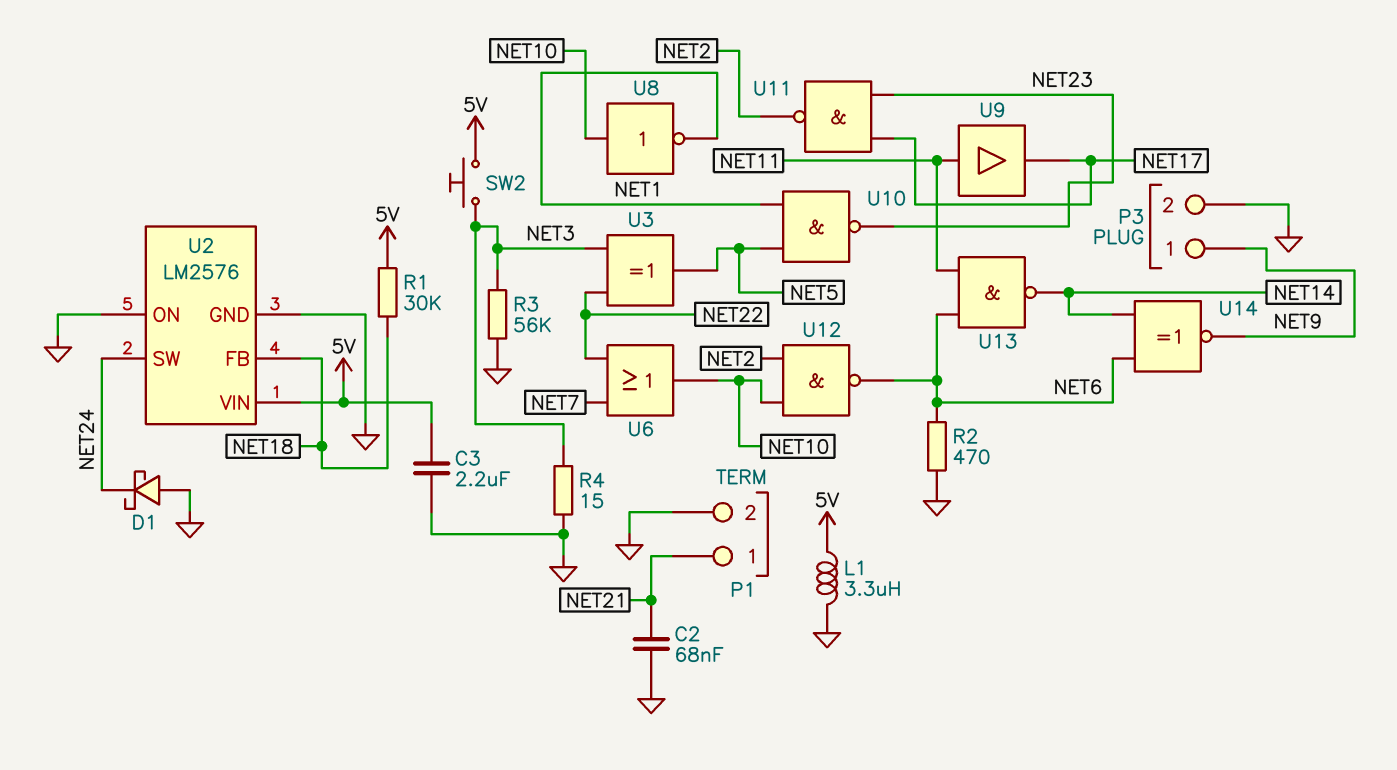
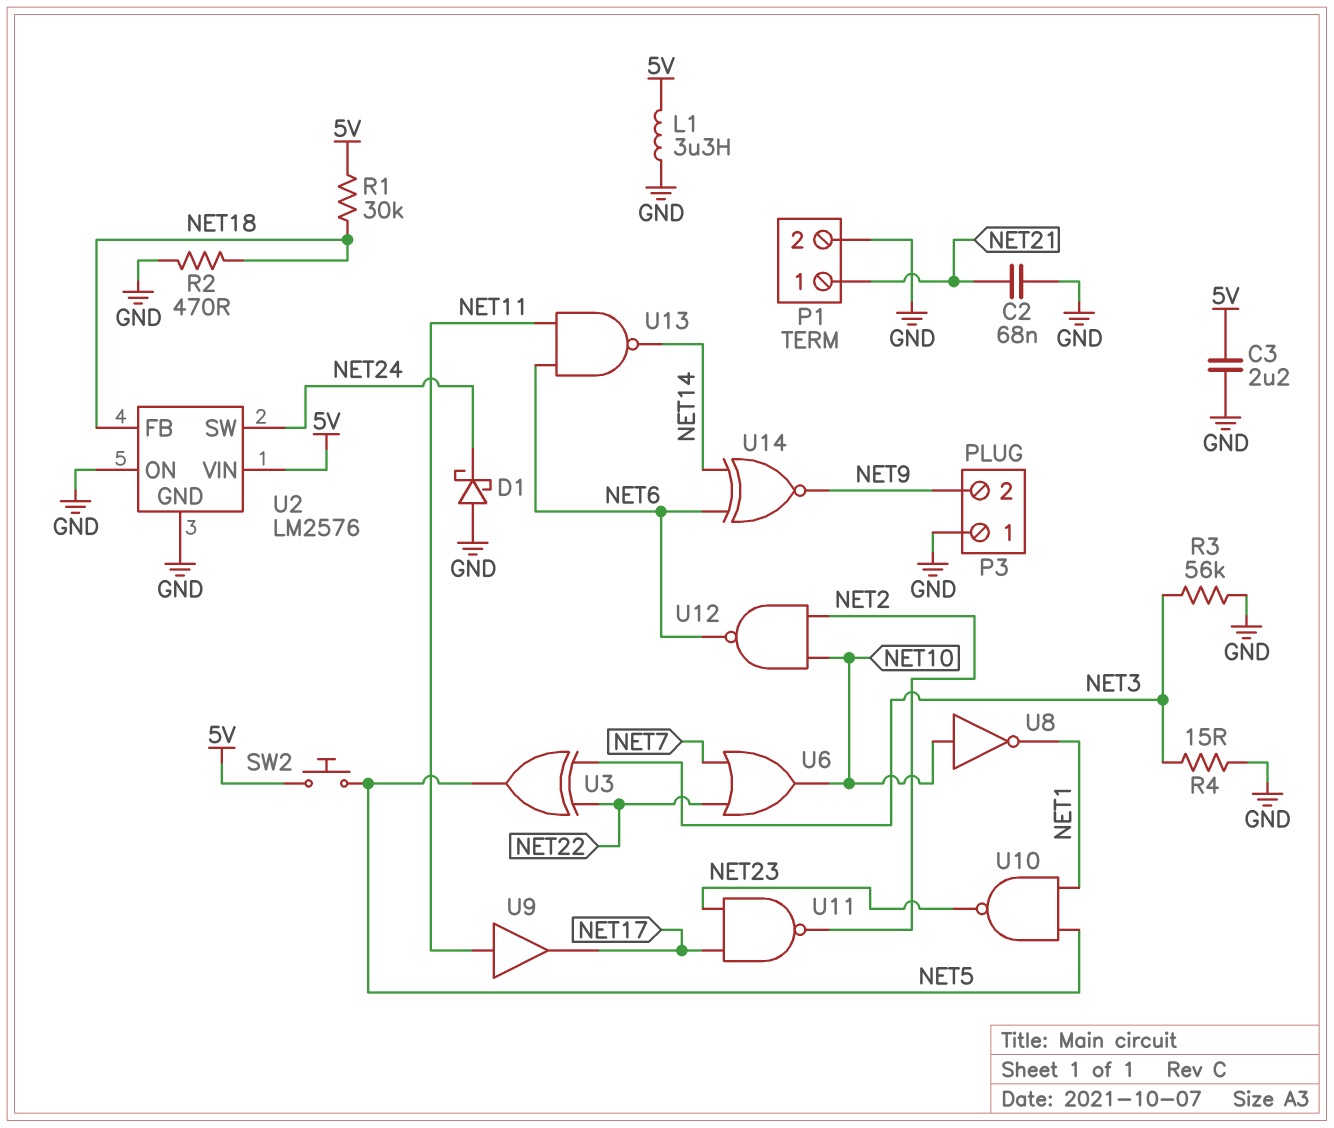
P3 pin 1: NET9 -> GND
P3 pin 2: GND -> NET9
R2: 470 (GND, NET6) -> 470 (GND, NET18)
SW2: button (5V, NET3) -> button (5V, NET5)

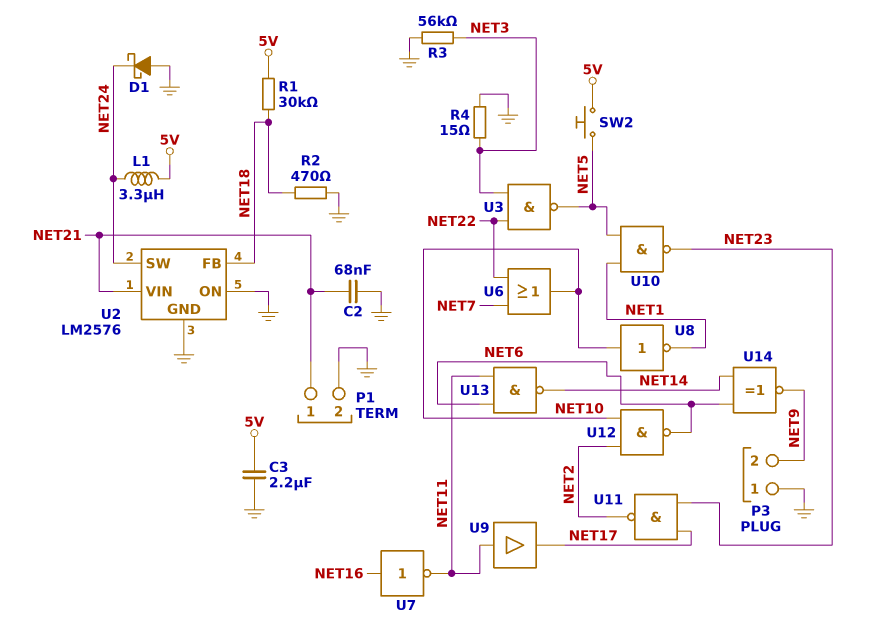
L1: 3.3uH (5V, GND) -> 3.3uH (5V, NET24)
U2 pin VIN: 5V -> NET21
U3: XOR (in NET3, in NET22, out NET5) -> NAND (in NET3, in NET22, out NET5)
U7: none -> NOT (in NET16, out NET11)

